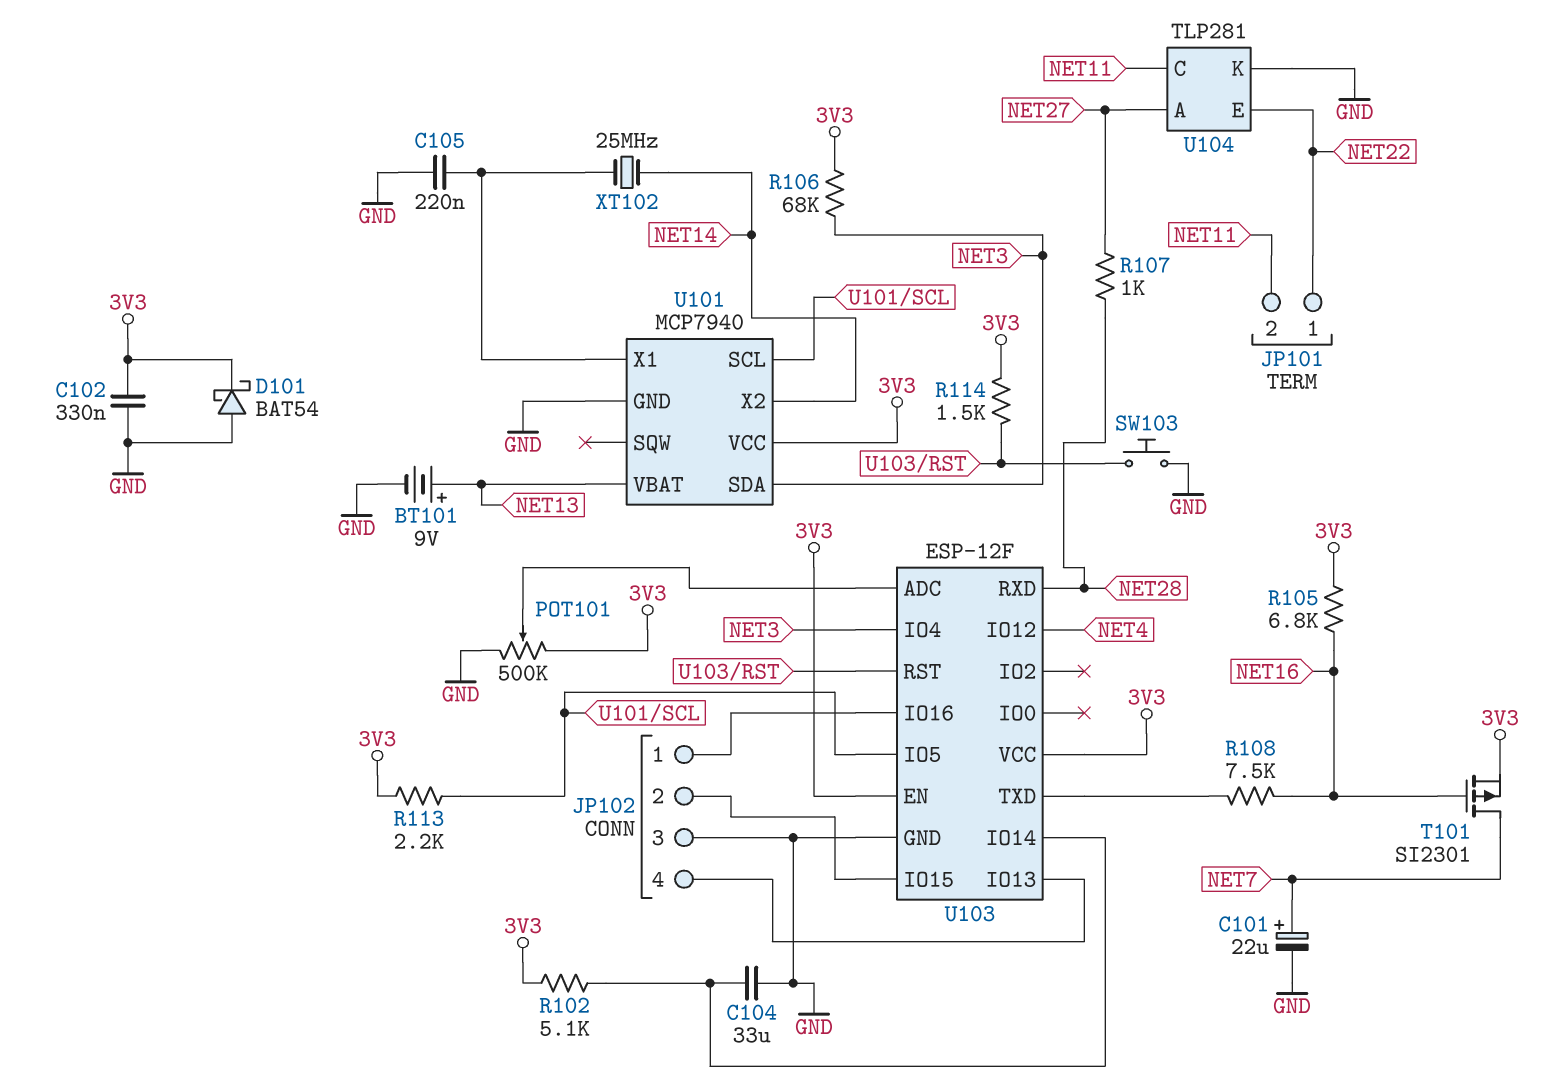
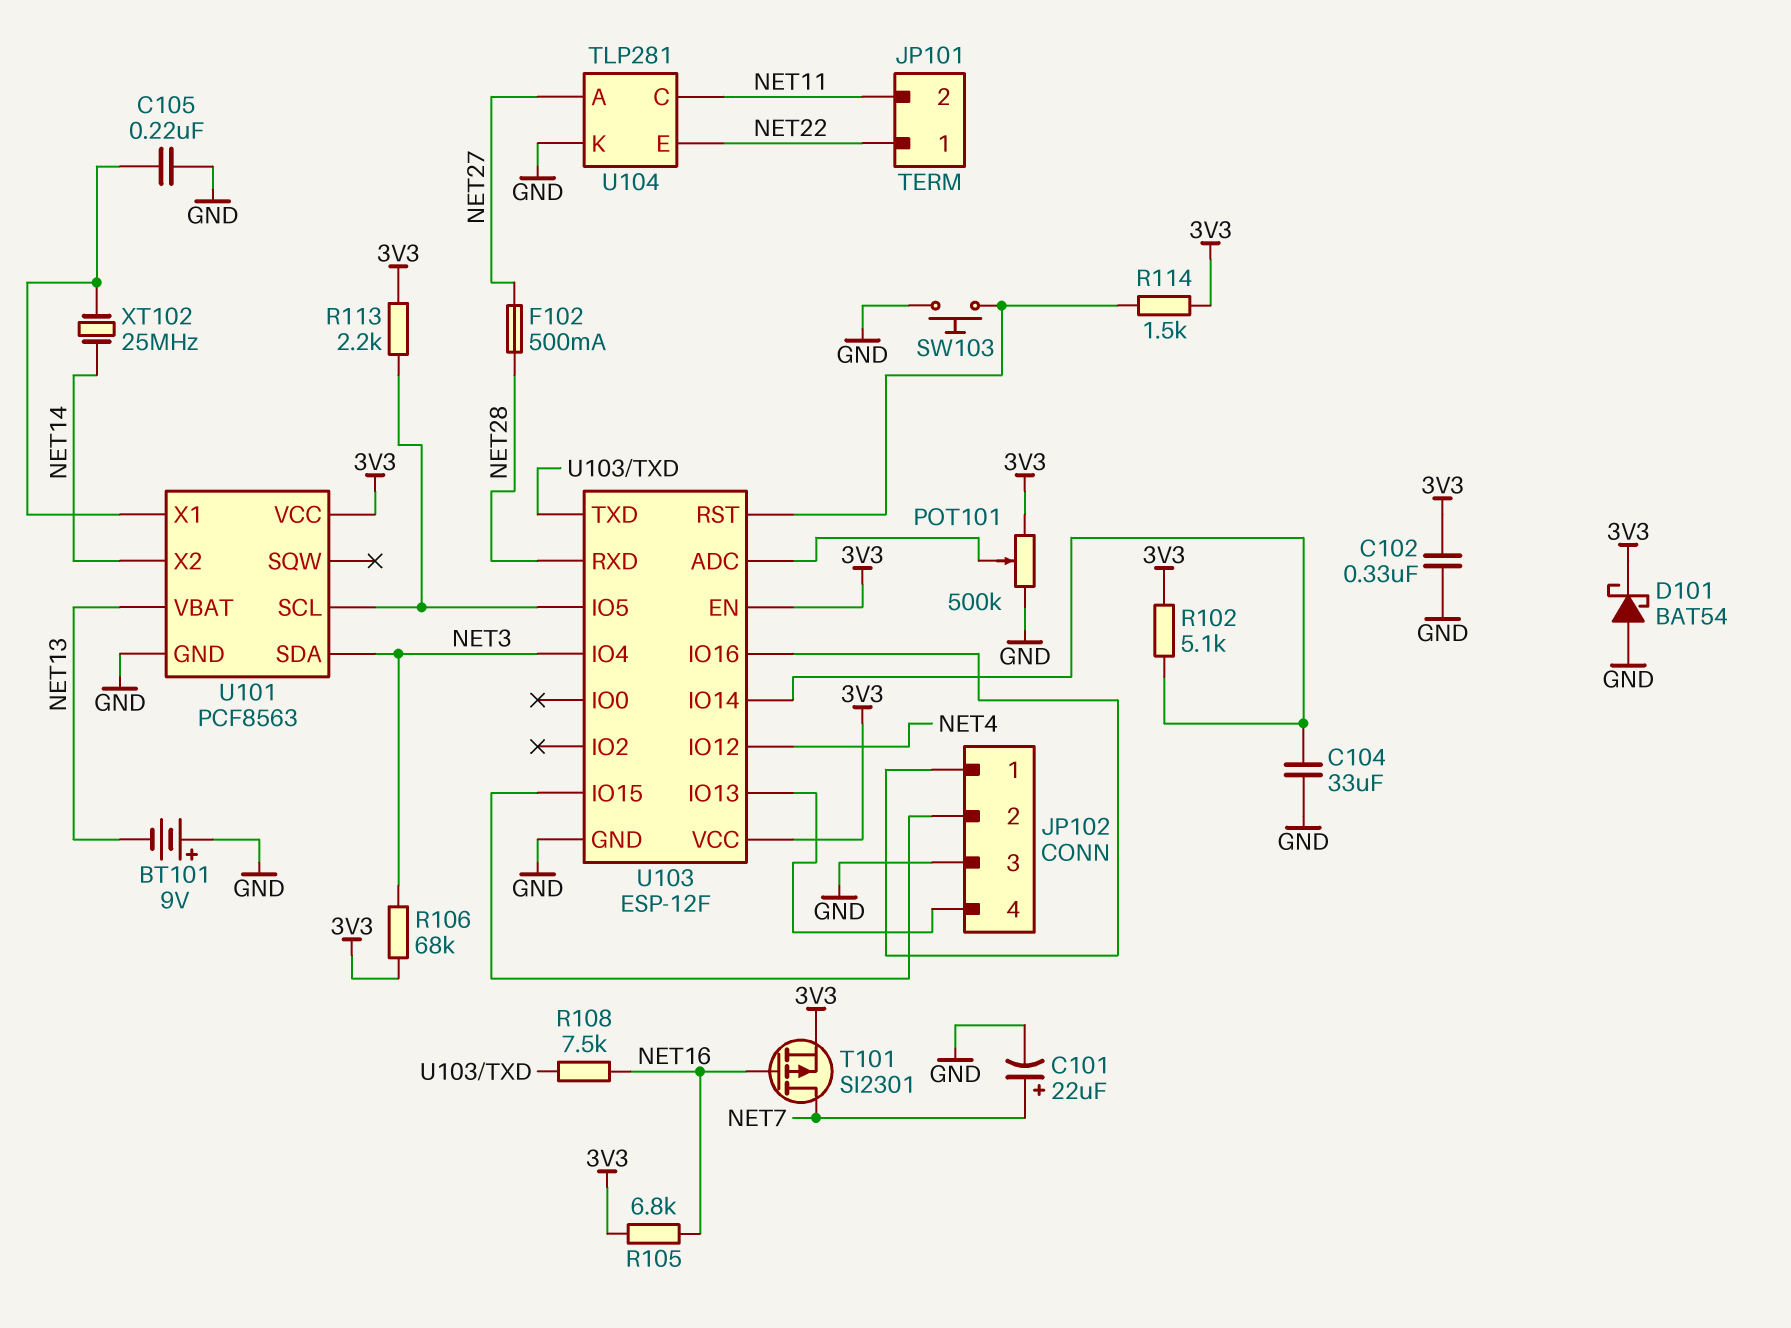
BT101: 9V (plus NET13, minus GND) -> 9V (plus GND, minus NET13)
F102: none -> 500mA (NET27, NET28)
R107: 1k (NET27, NET28) -> none
U101: MCP7940 -> PCF8563

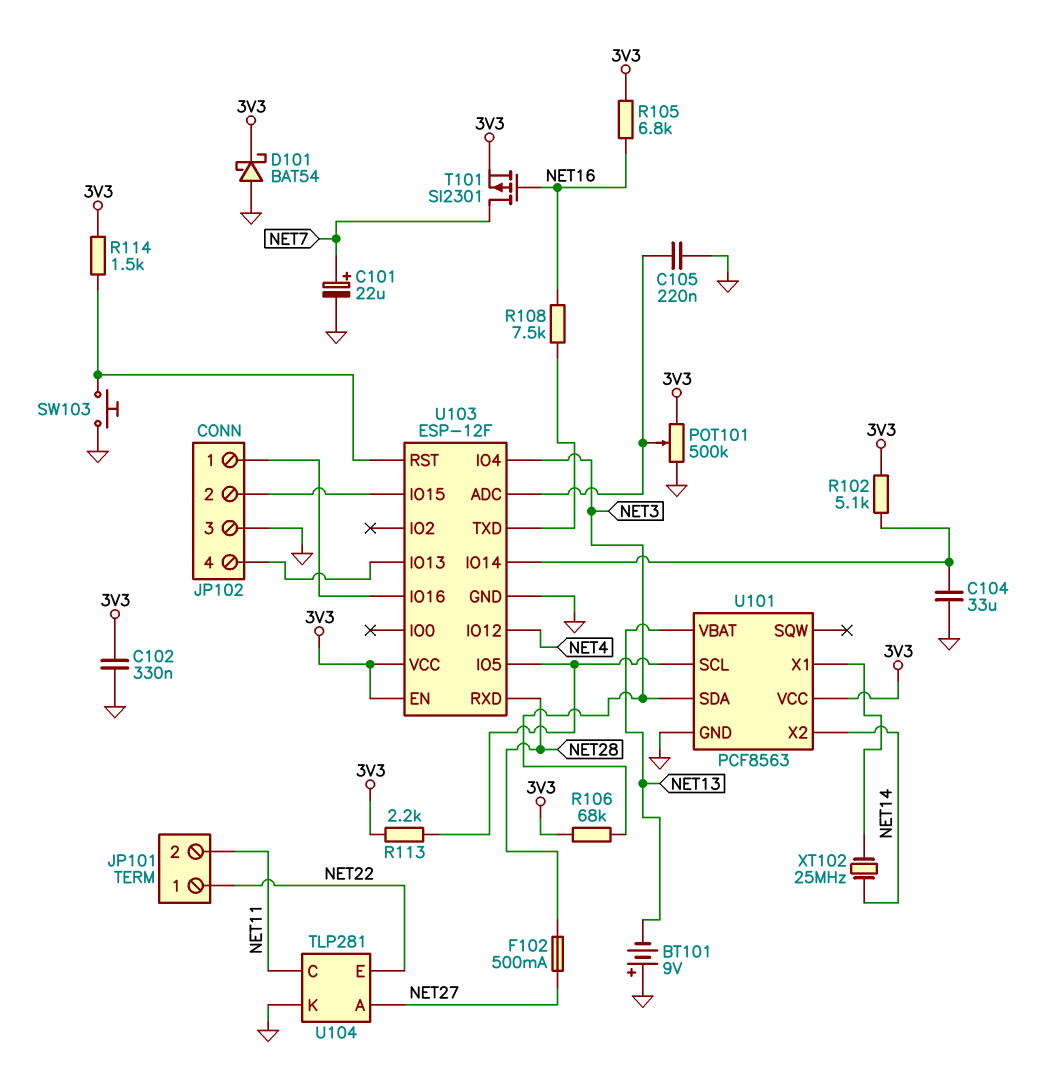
C105: 220nF (GND, U101/X1) -> 220nF (GND, U103/ADC)

